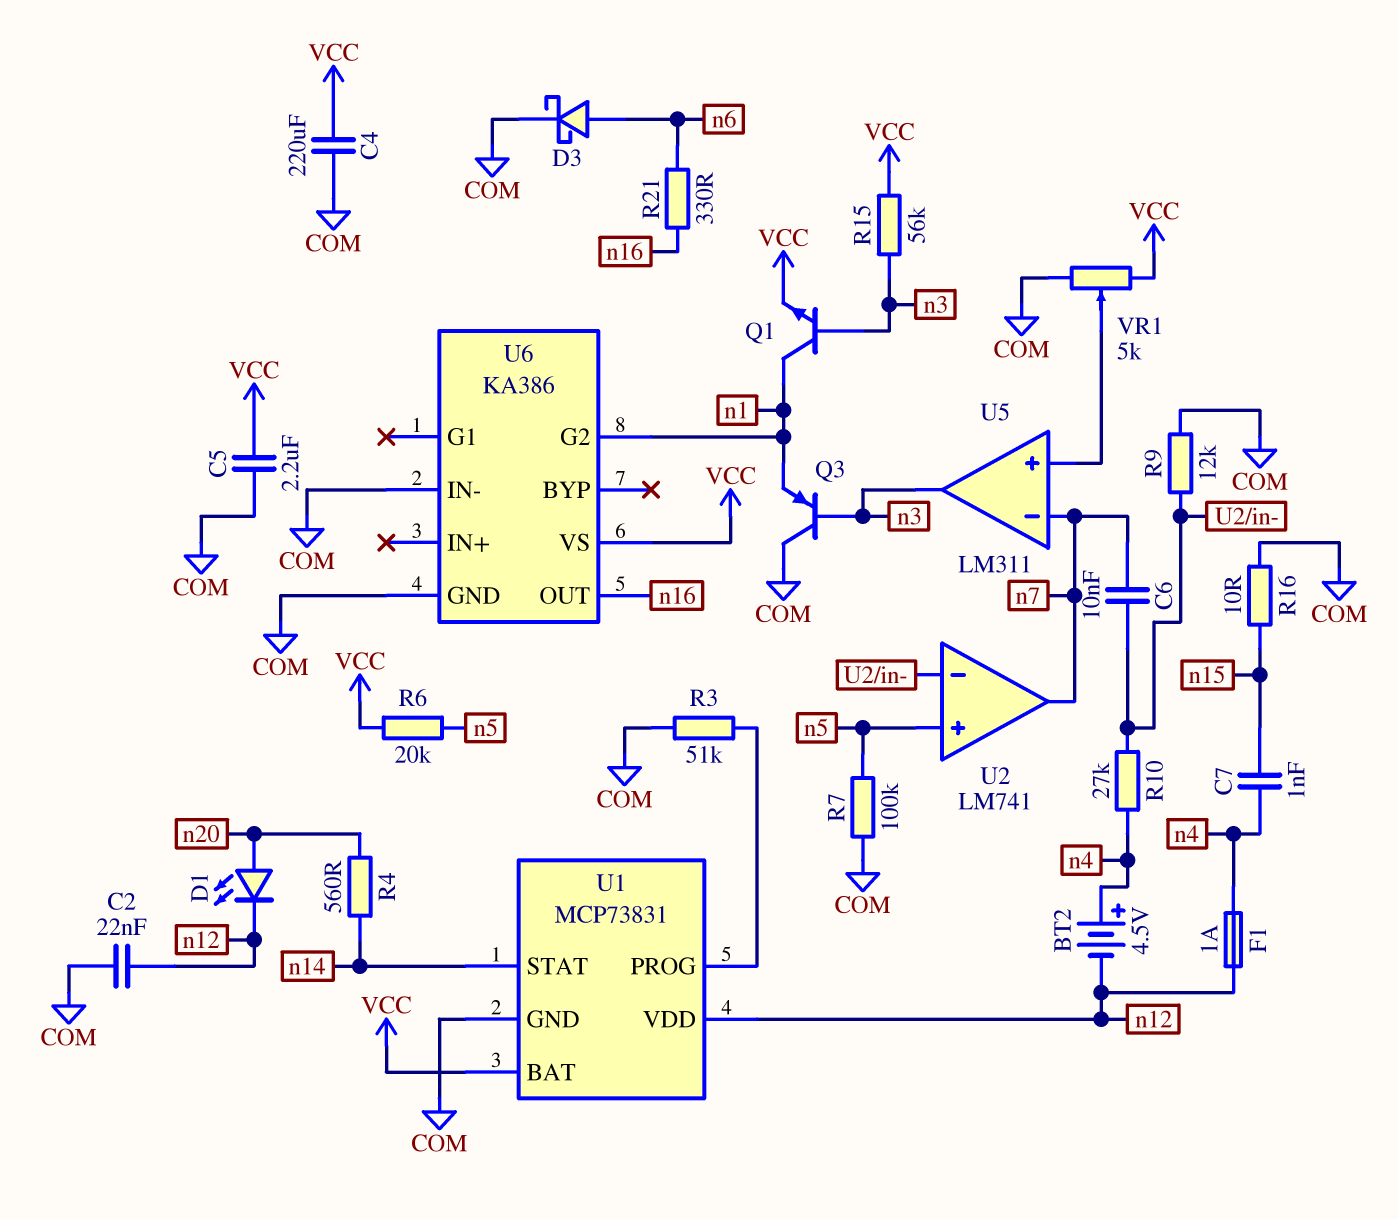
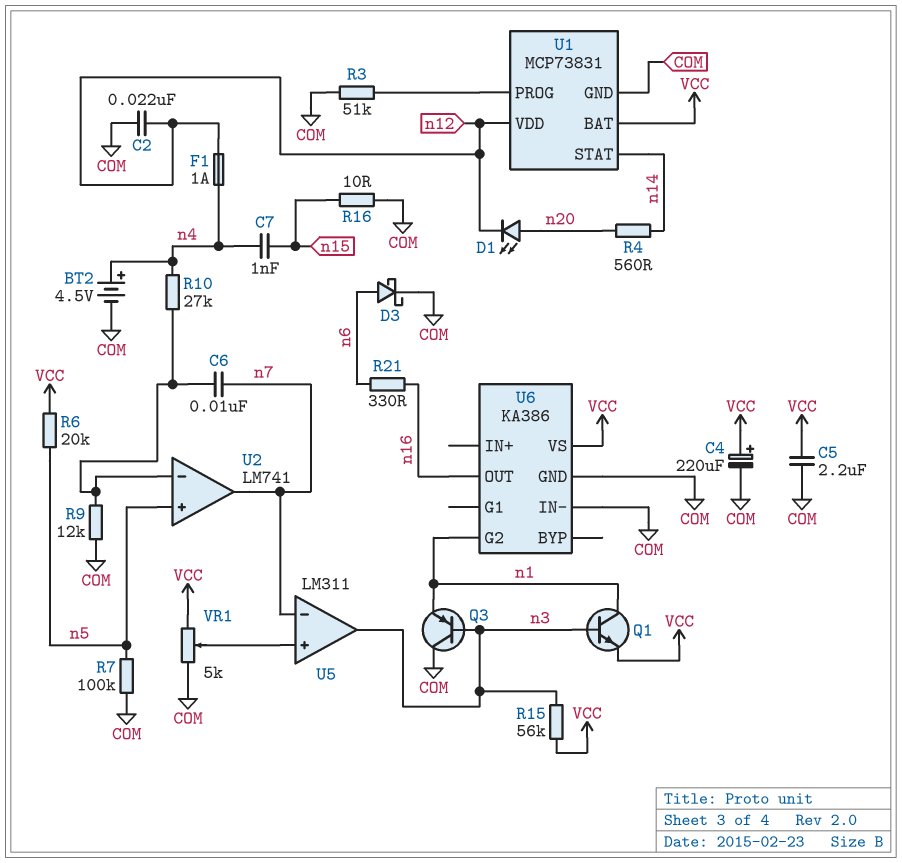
BT2: 4.5V (plus n4, minus n12) -> 4.5V (plus n4, minus COM)
C4: 220uF (COM, VCC) -> 220uF (plus VCC, minus COM)

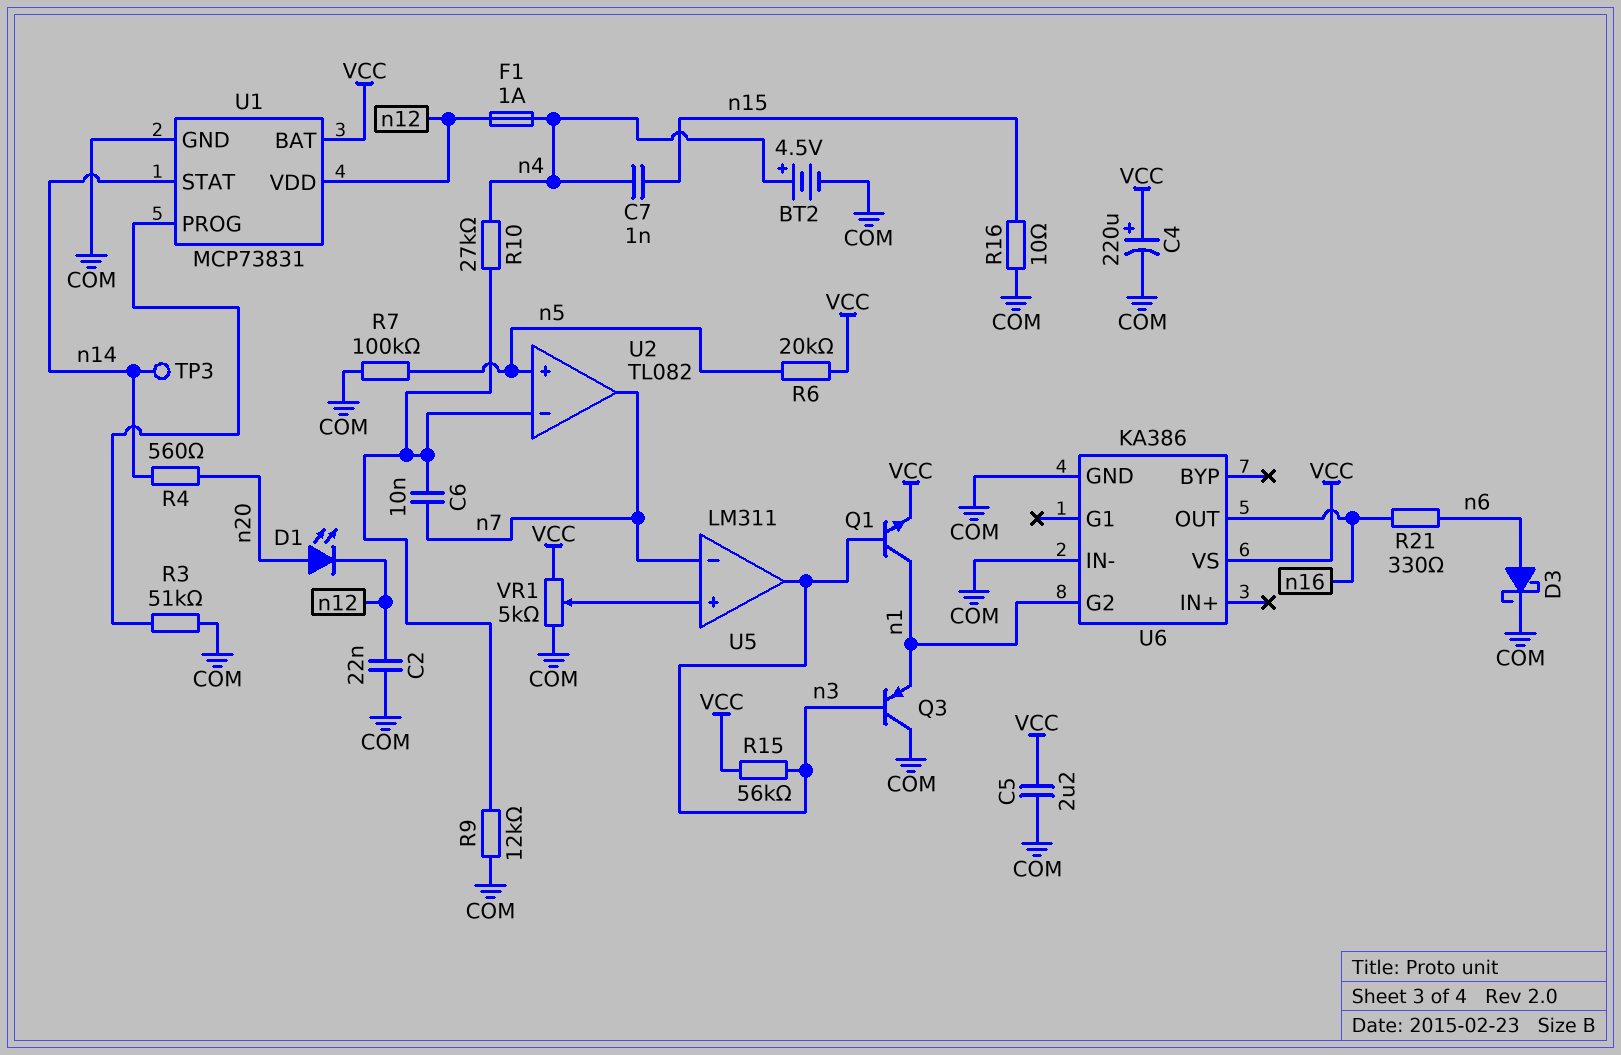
TP3: none -> test point (n14)
U2: LM741 -> TL082

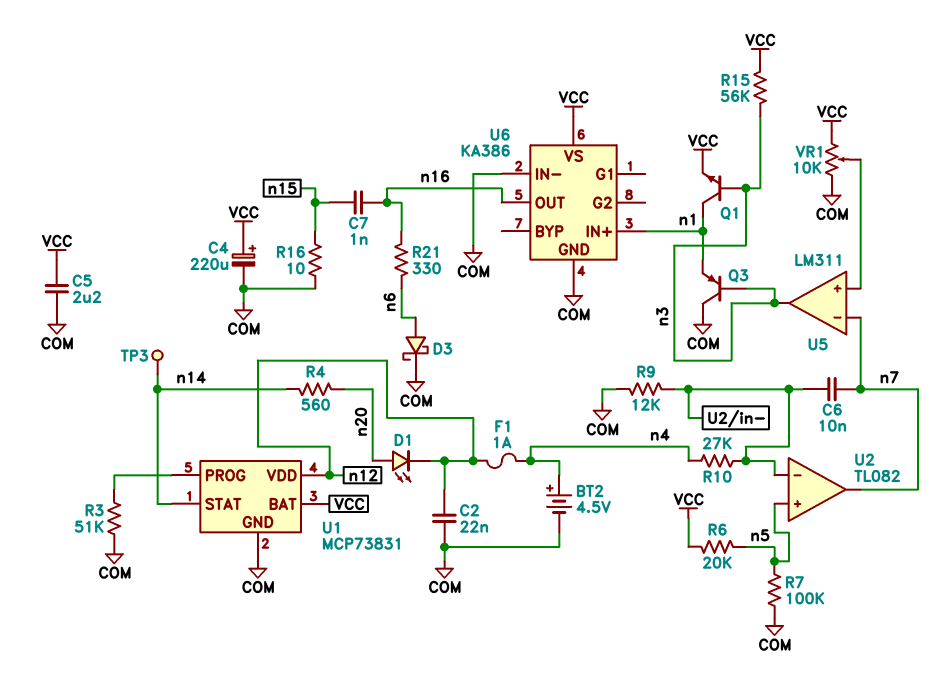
C7: 1nF (n4, n15) -> 1nF (n15, n16)
U6 pin G2: n1 -> none
U6 pin IN+: none -> n1
VR1: 5k (COM, VCC, wiper U5/in+) -> 10k (COM, VCC, wiper U5/in+)

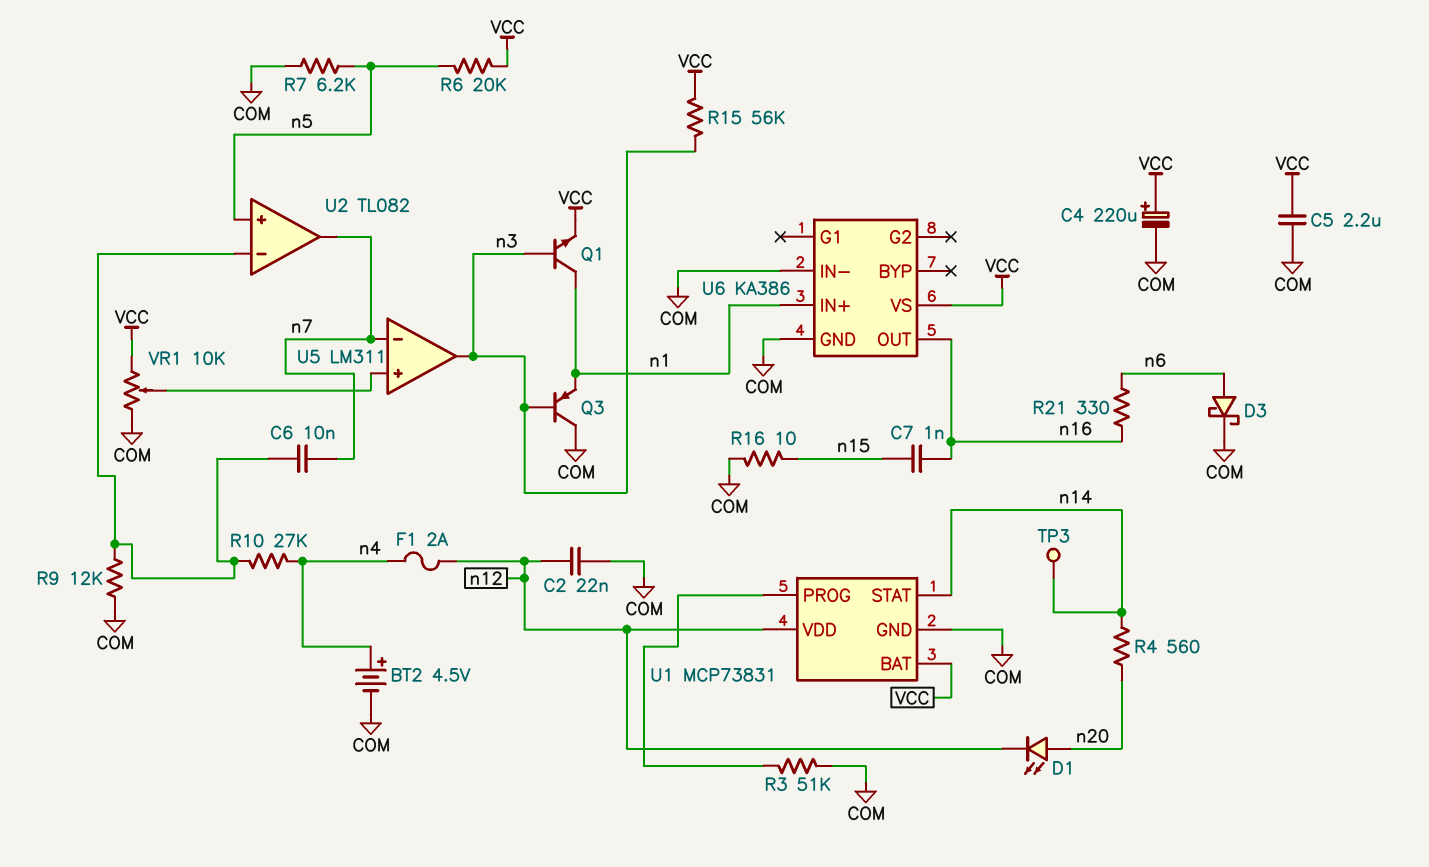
F1: 1A (n4, n12) -> 2A (n4, n12)
R7: 100k (COM, n5) -> 6.2k (COM, n5)

